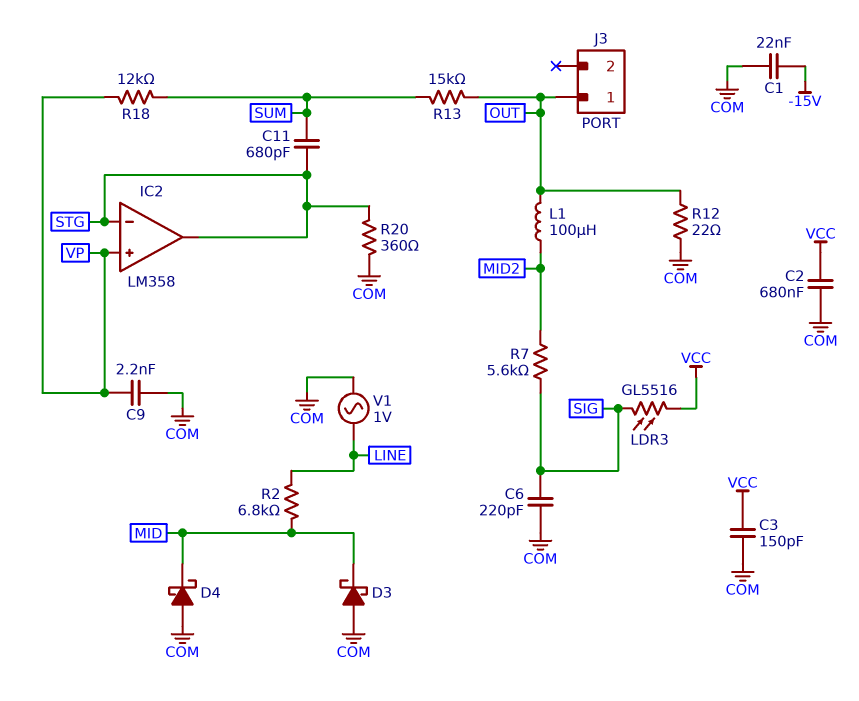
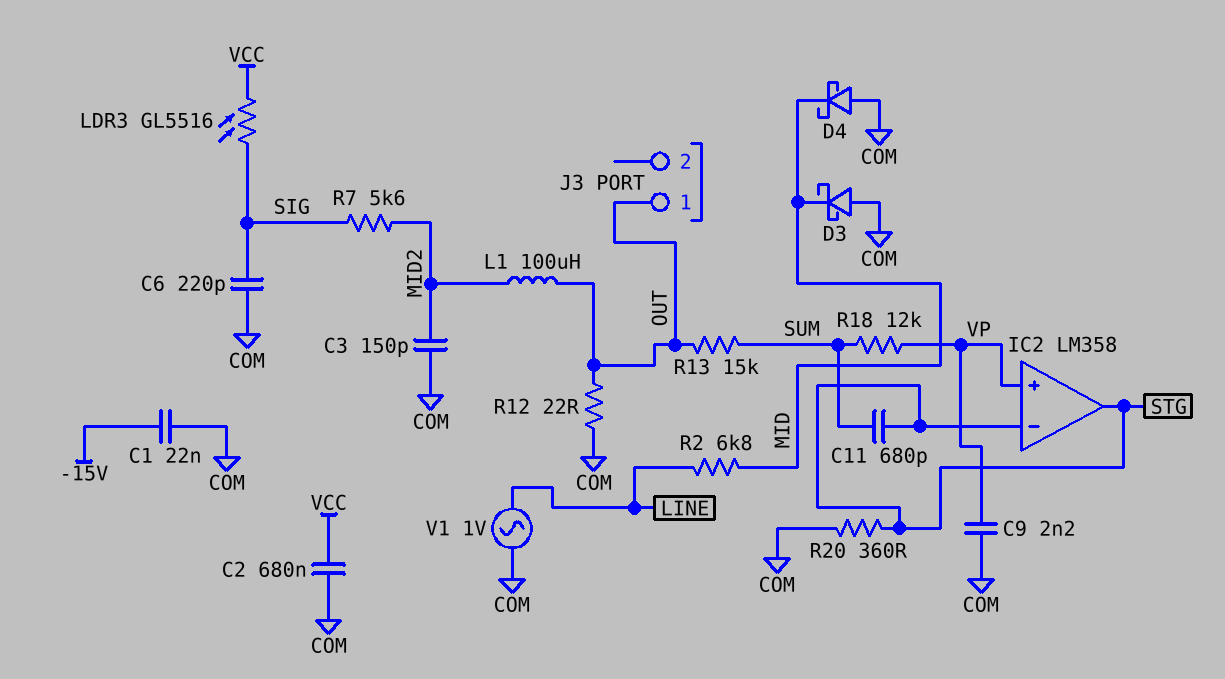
C3: 150pF (COM, VCC) -> 150pF (COM, MID2)

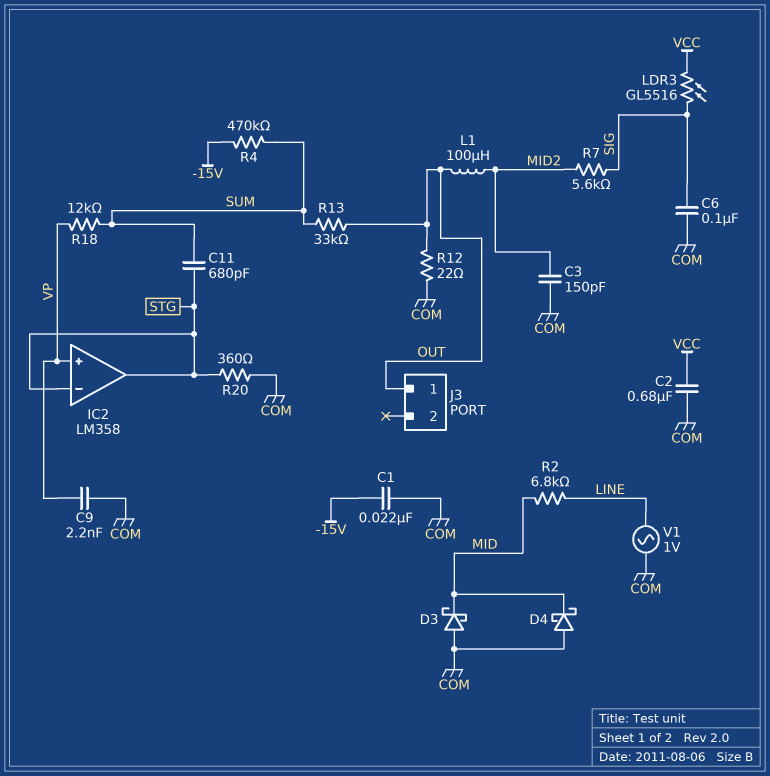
C6: 220pF (COM, SIG) -> 100nF (COM, SIG)
R4: none -> 470k (-15V, SUM)
R13: 15k (OUT, SUM) -> 33k (OUT, SUM)

